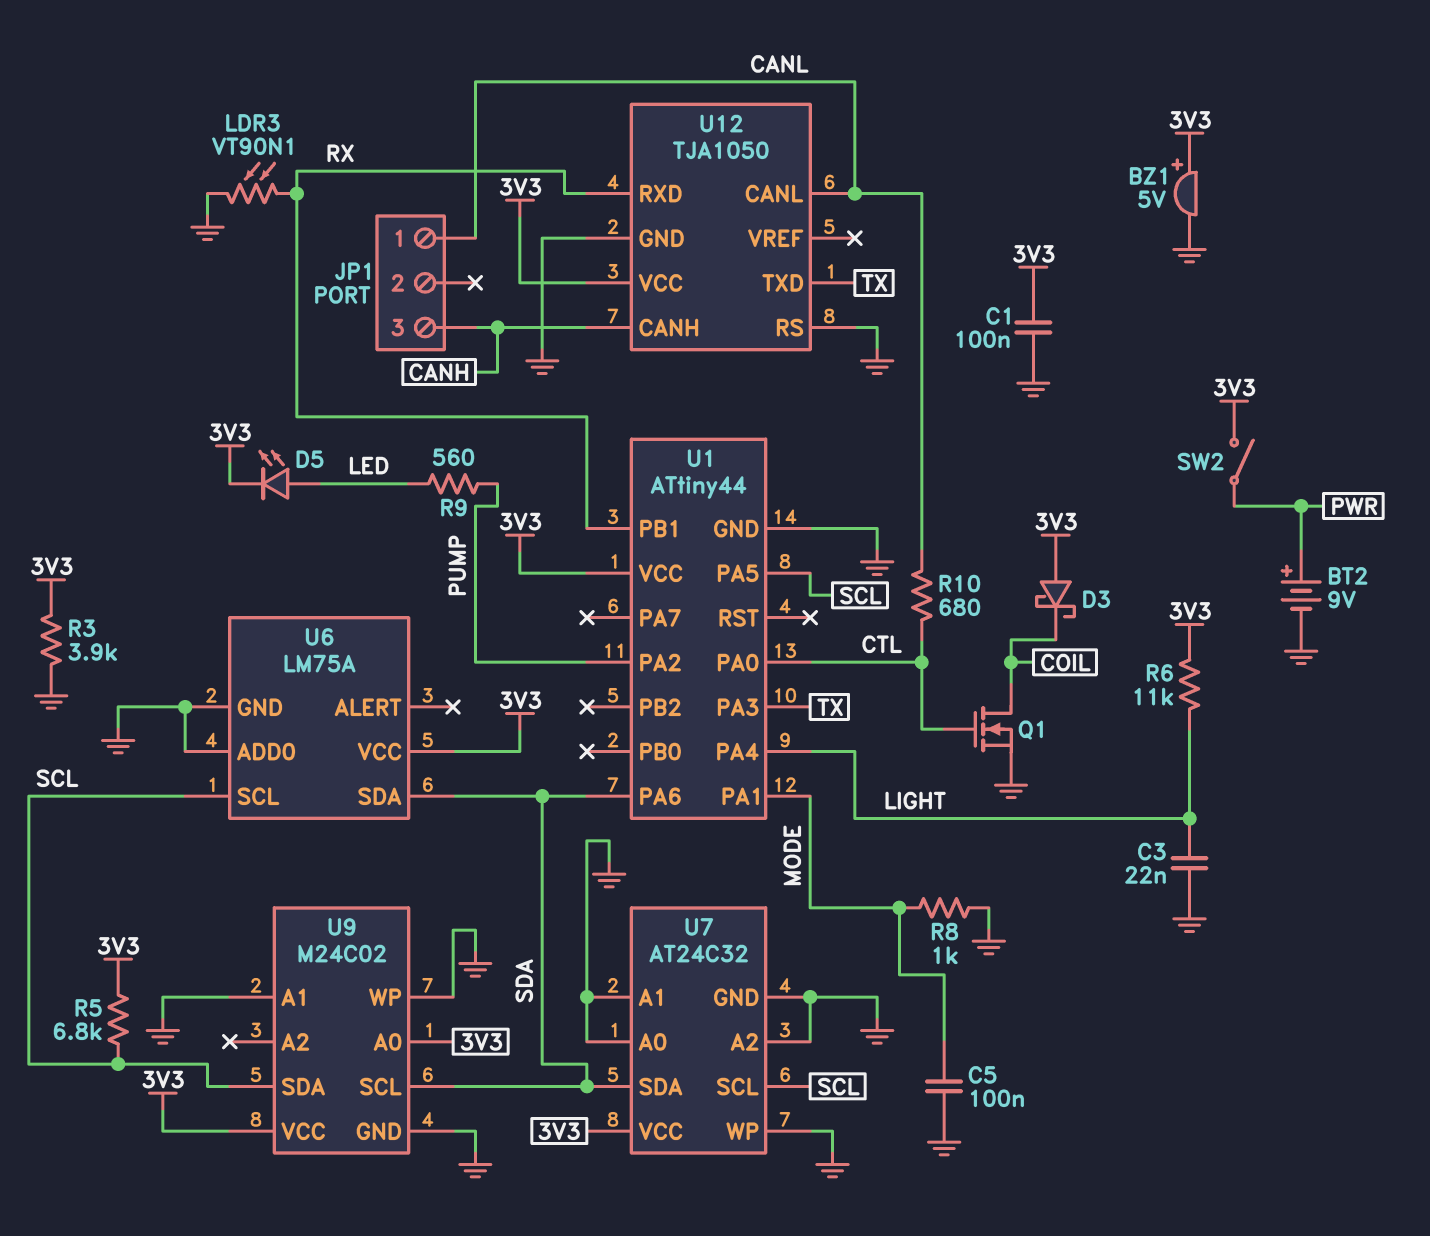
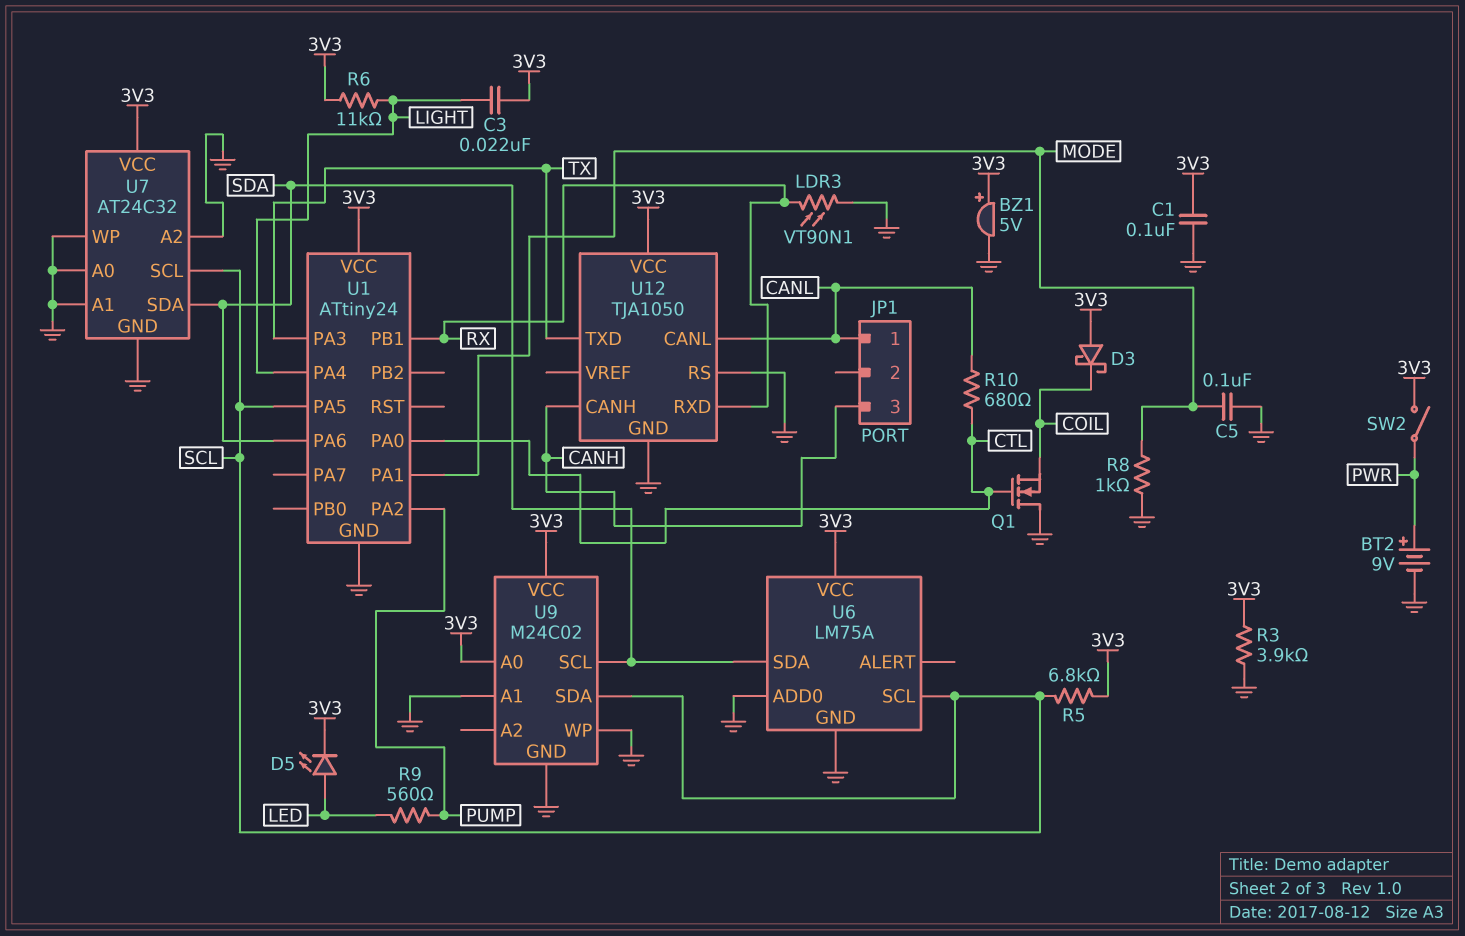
C3: 22nF (GND, LIGHT) -> 22nF (3V3, LIGHT)
Q1: NMOS (G CTL, D COIL, S GND) -> NMOS (G CTL, D GND, S COIL)
U1: ATtiny44 -> ATtiny24

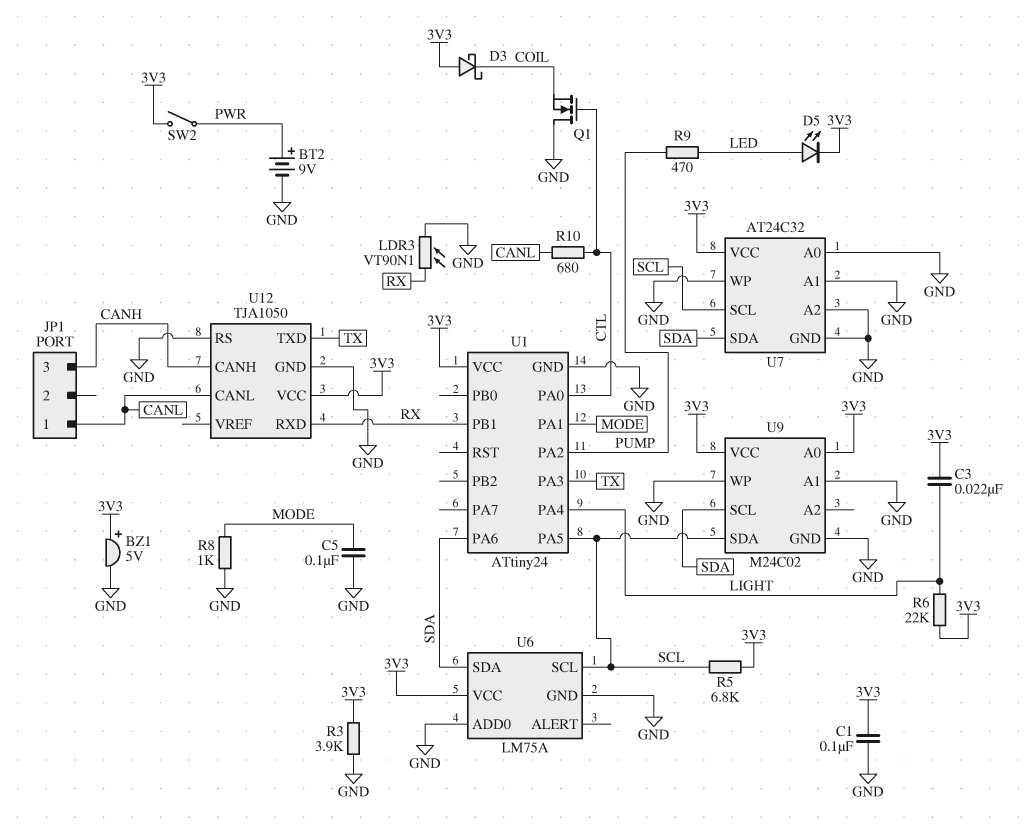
R6: 11k (3V3, LIGHT) -> 22k (3V3, LIGHT)
R9: 560 (LED, PUMP) -> 470 (LED, PUMP)

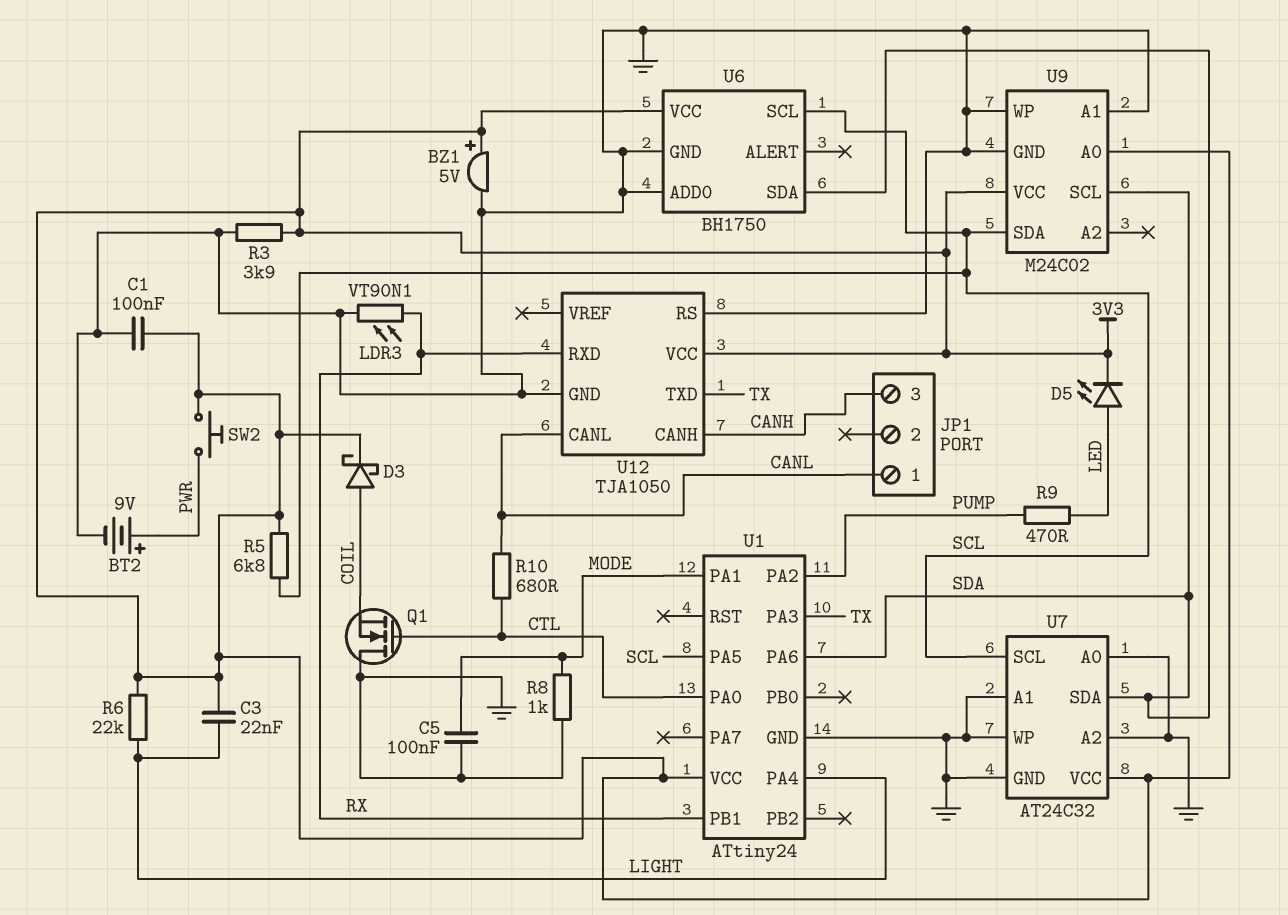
D3: schottky (A 3V3, K COIL) -> schottky (A COIL, K 3V3)
SW2: switch (3V3, PWR) -> button (3V3, PWR)
U6: LM75A -> BH1750

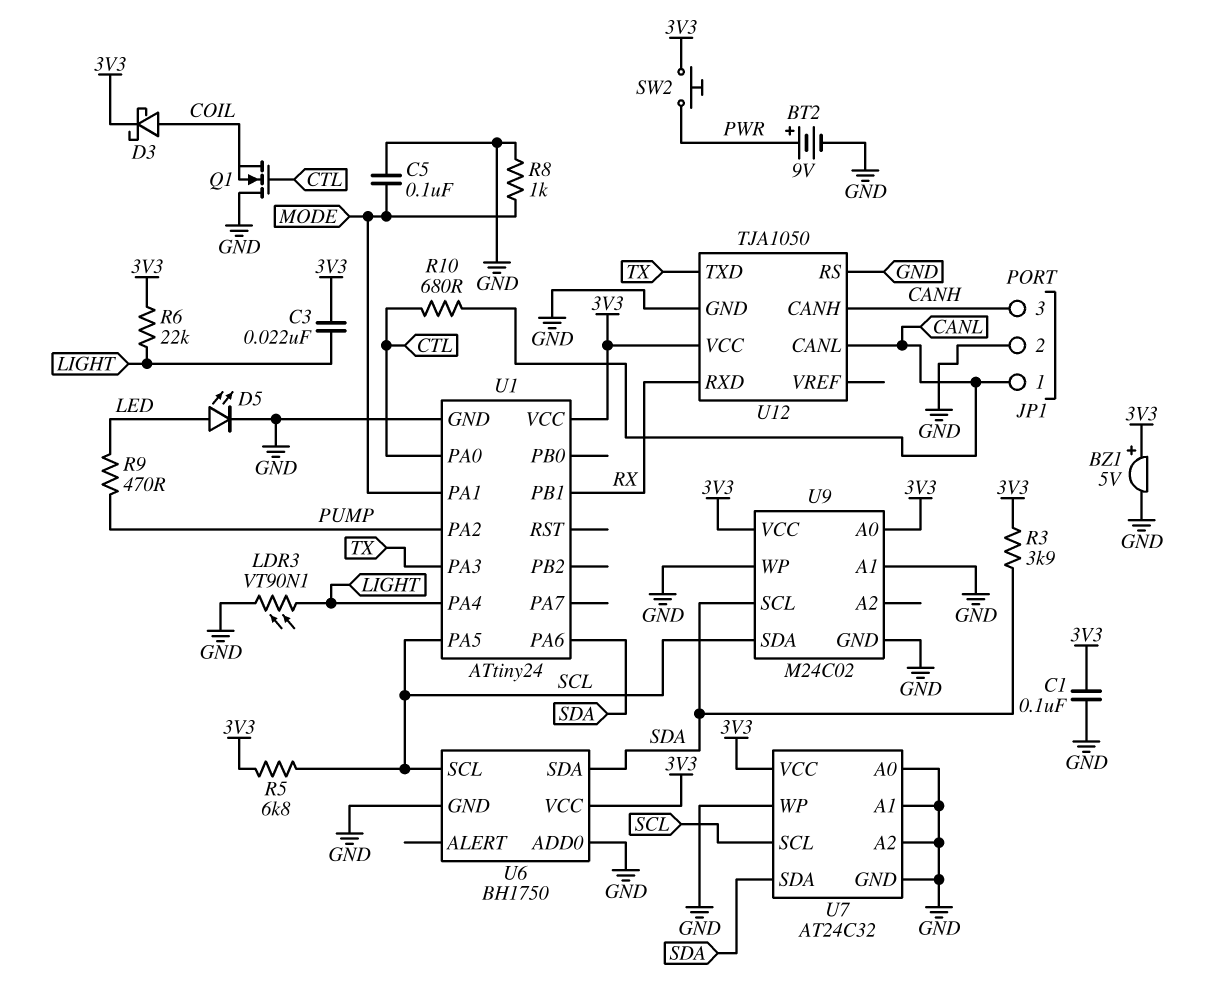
D5: LED (A LED, K 3V3) -> LED (A LED, K GND)
JP1 pin 2: none -> GND
LDR3: VT90N1 (GND, RX) -> VT90N1 (GND, LIGHT)
R3: 3.9k (3V3, GND) -> 3.9k (3V3, SDA)

